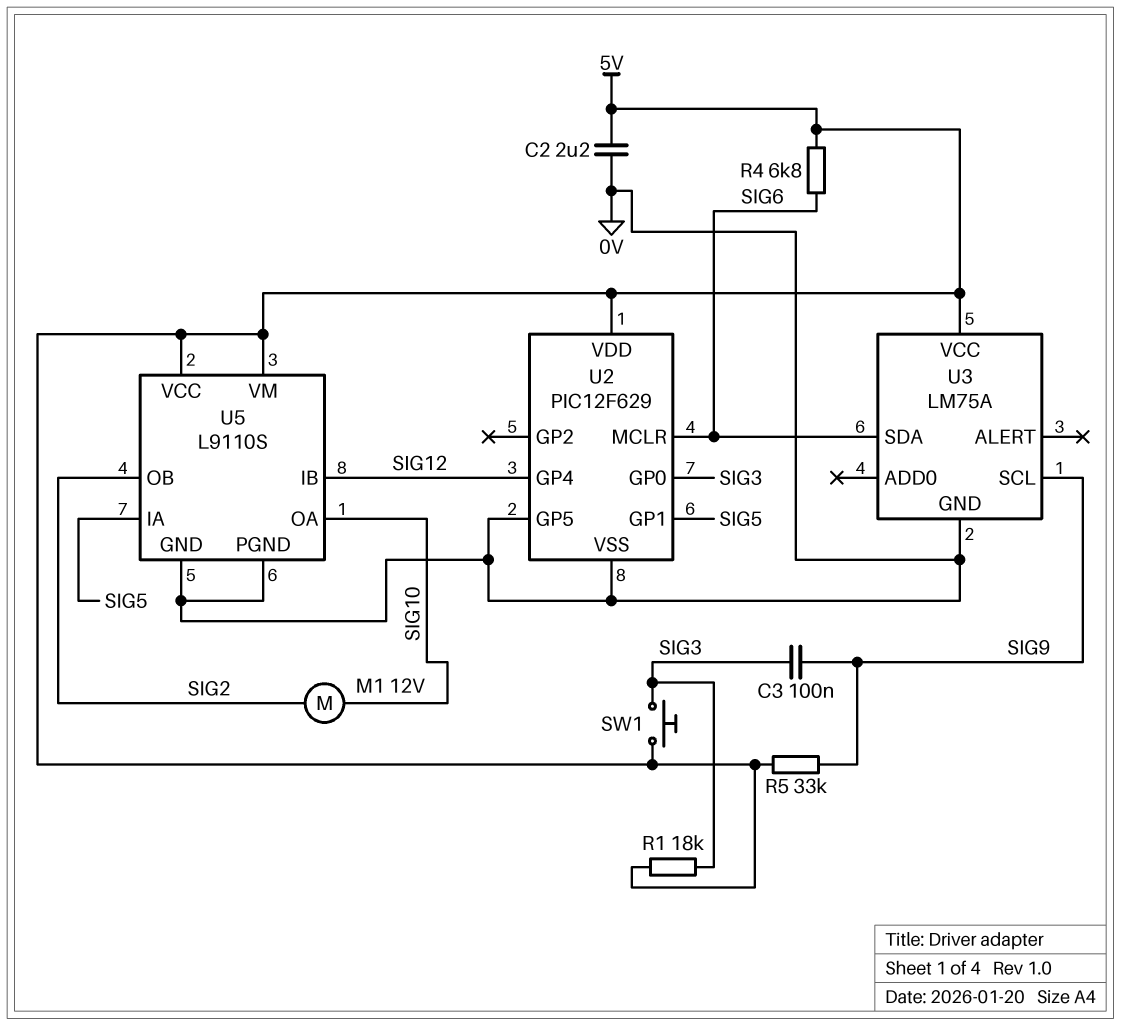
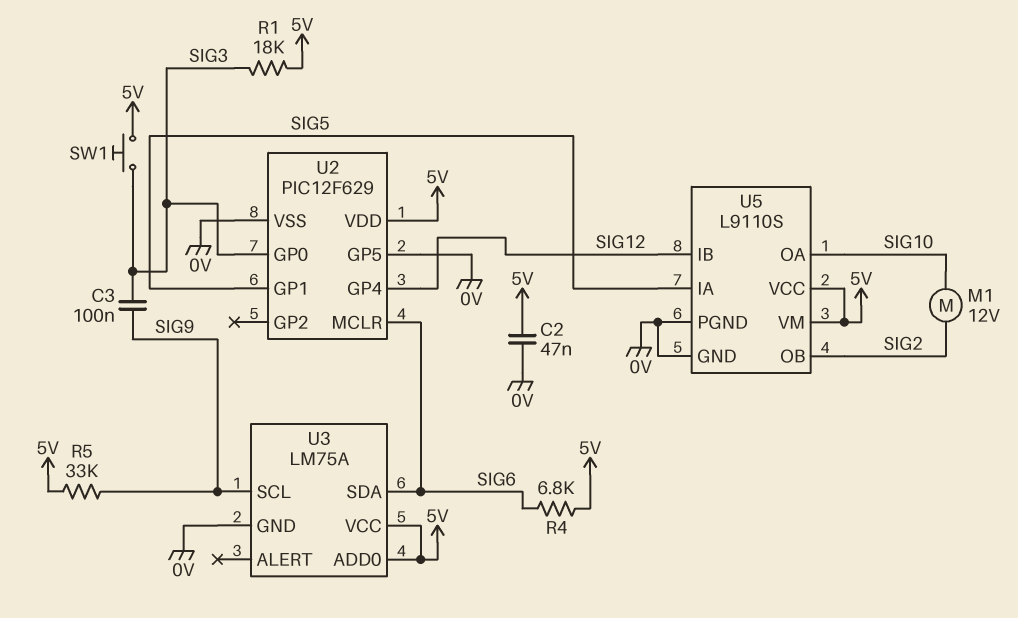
C2: 2.2uF (0V, 5V) -> 47nF (0V, 5V)
U3 pin ADD0: none -> 5V

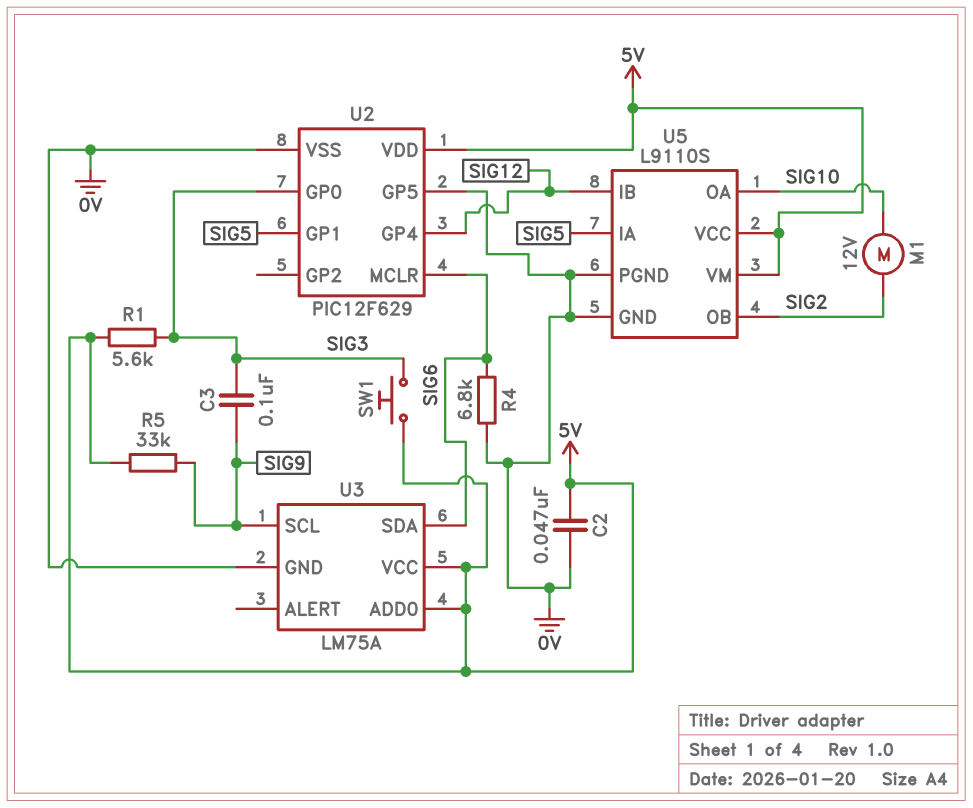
R1: 18k (5V, SIG3) -> 5.6k (5V, SIG3)
R4: 6.8k (5V, SIG6) -> 6.8k (0V, SIG6)

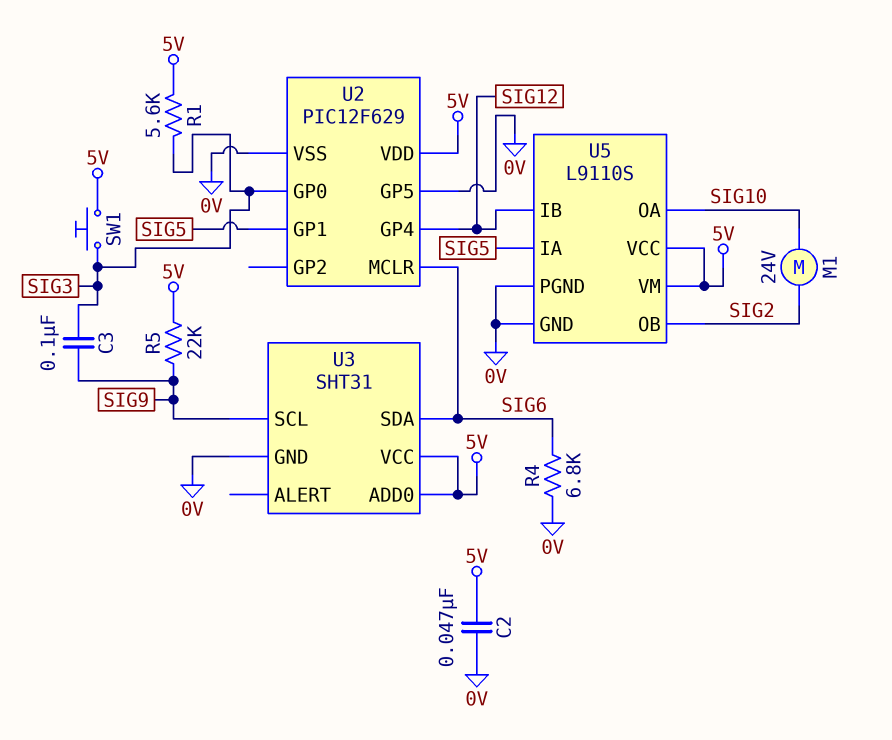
M1: motor 12V (SIG2, SIG10) -> motor 24V (SIG2, SIG10)
R5: 33k (5V, SIG9) -> 22k (5V, SIG9)
U3: LM75A -> SHT31

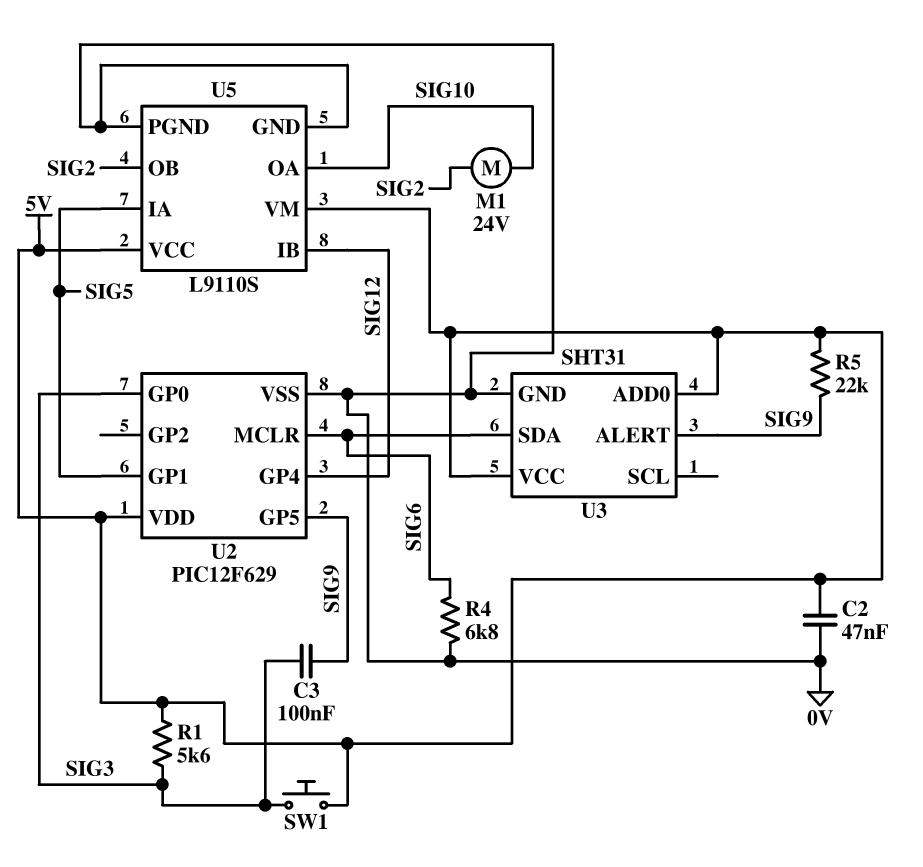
U2 pin GP5: 0V -> SIG9
U3 pin ALERT: none -> SIG9
U3 pin SCL: SIG9 -> none

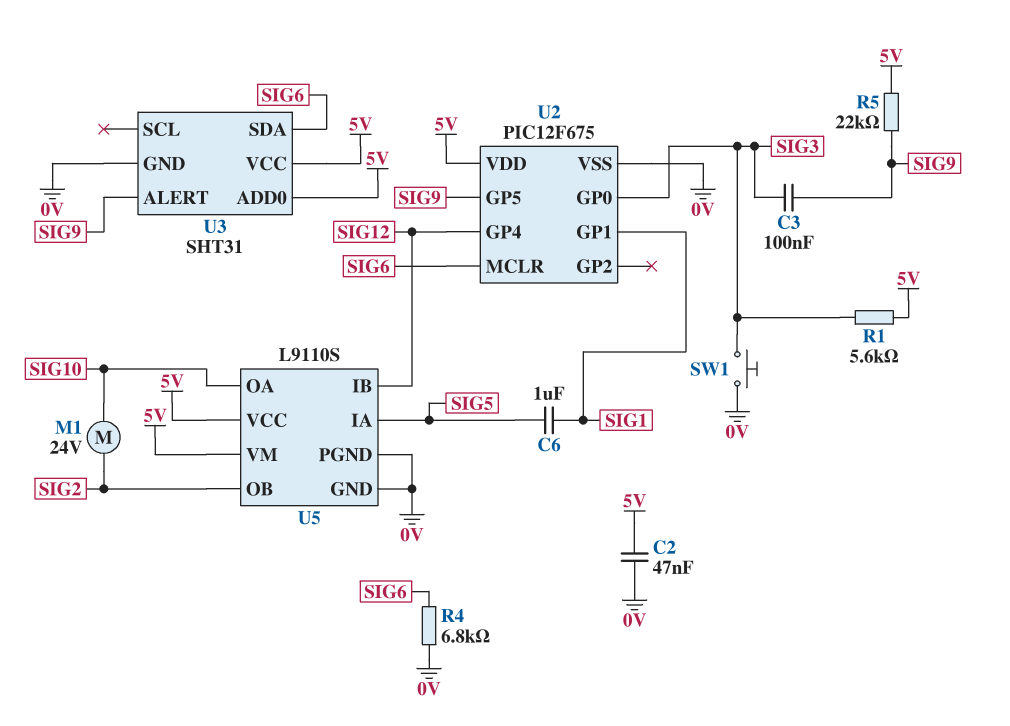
C6: none -> 1uF (SIG1, SIG5)
SW1: button (5V, SIG3) -> button (0V, SIG3)
U2: PIC12F629 -> PIC12F675
U2 pin GP1: SIG5 -> SIG1

